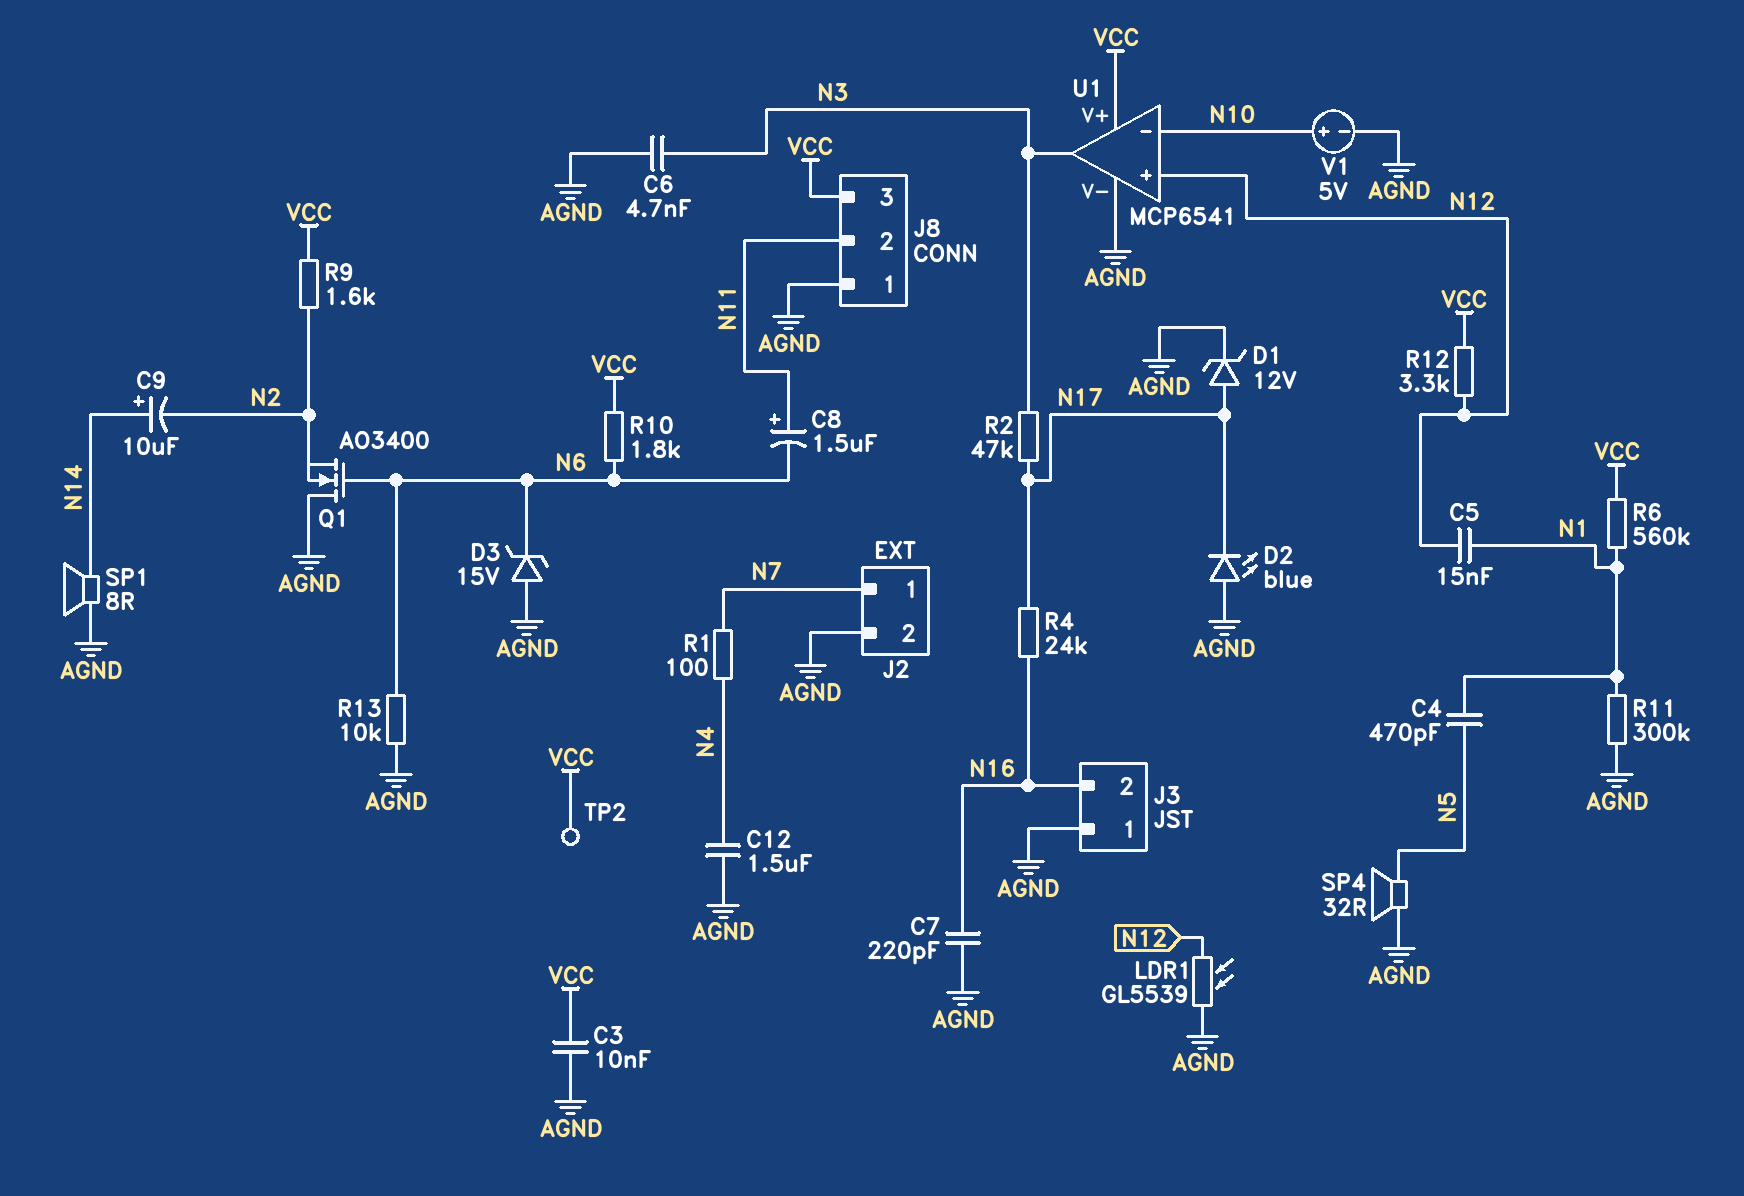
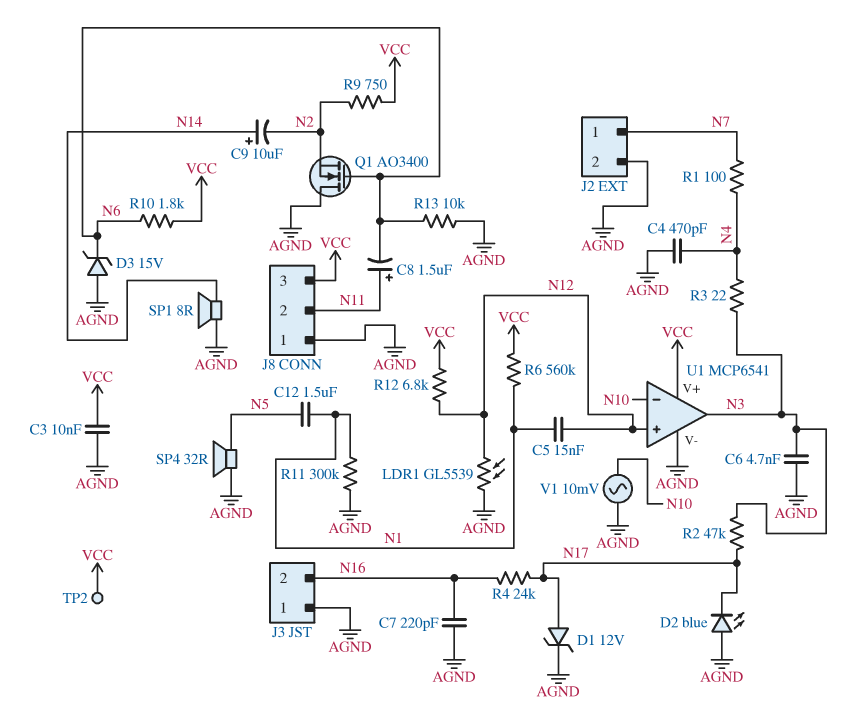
C4: 470pF (N1, N5) -> 470pF (AGND, N4)
C12: 1.5uF (AGND, N4) -> 1.5uF (N1, N5)
R3: none -> 22 (N3, N4)
R9: 1.6k (N2, VCC) -> 750 (N2, VCC)
R12: 3.3k (N12, VCC) -> 6.8k (N12, VCC)
V1: 5V (plus N10, minus AGND) -> AC 10mV (AGND, N10)

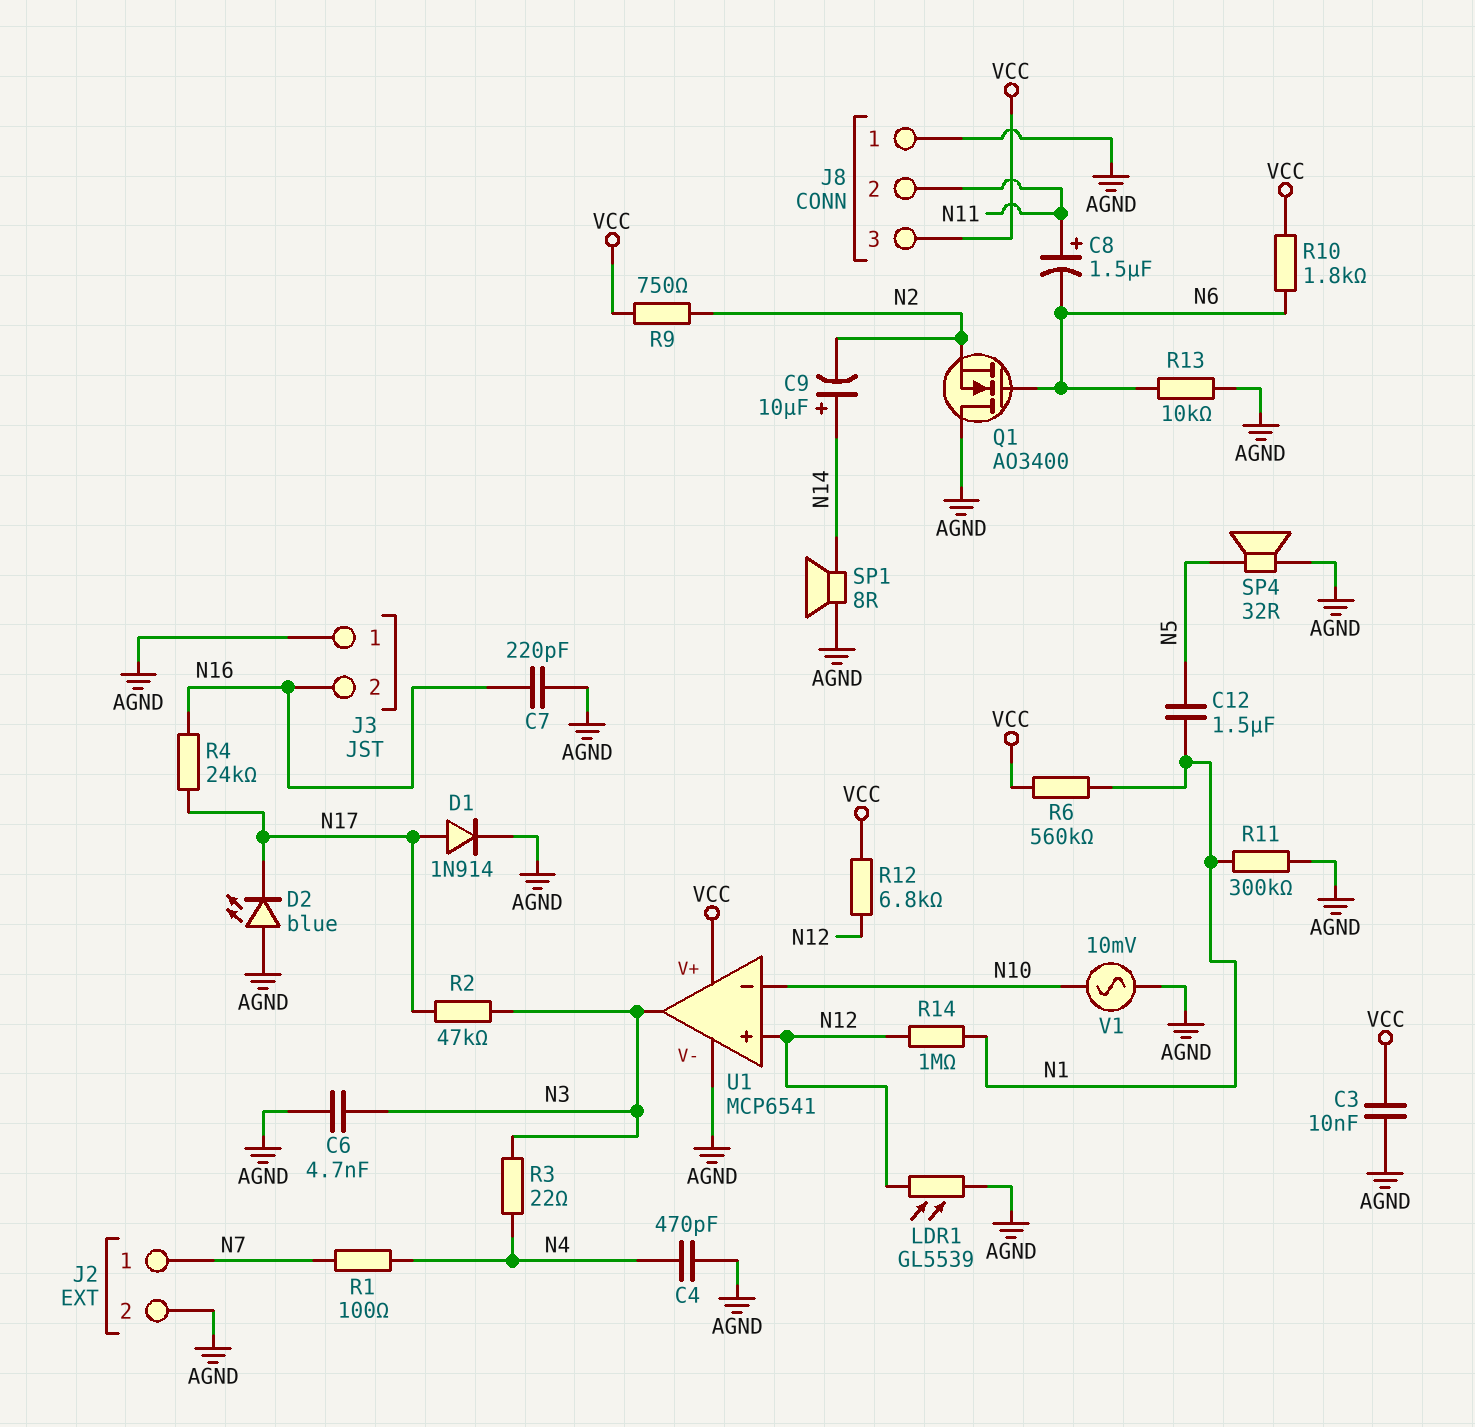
C5: 15nF (N1, N12) -> none
D1: zener 12V (A N17, K AGND) -> diode 1N914 (A N17, K AGND)
D3: zener 15V (A AGND, K N6) -> none
R14: none -> 1M (N1, N12)
TP2: test point (VCC) -> none

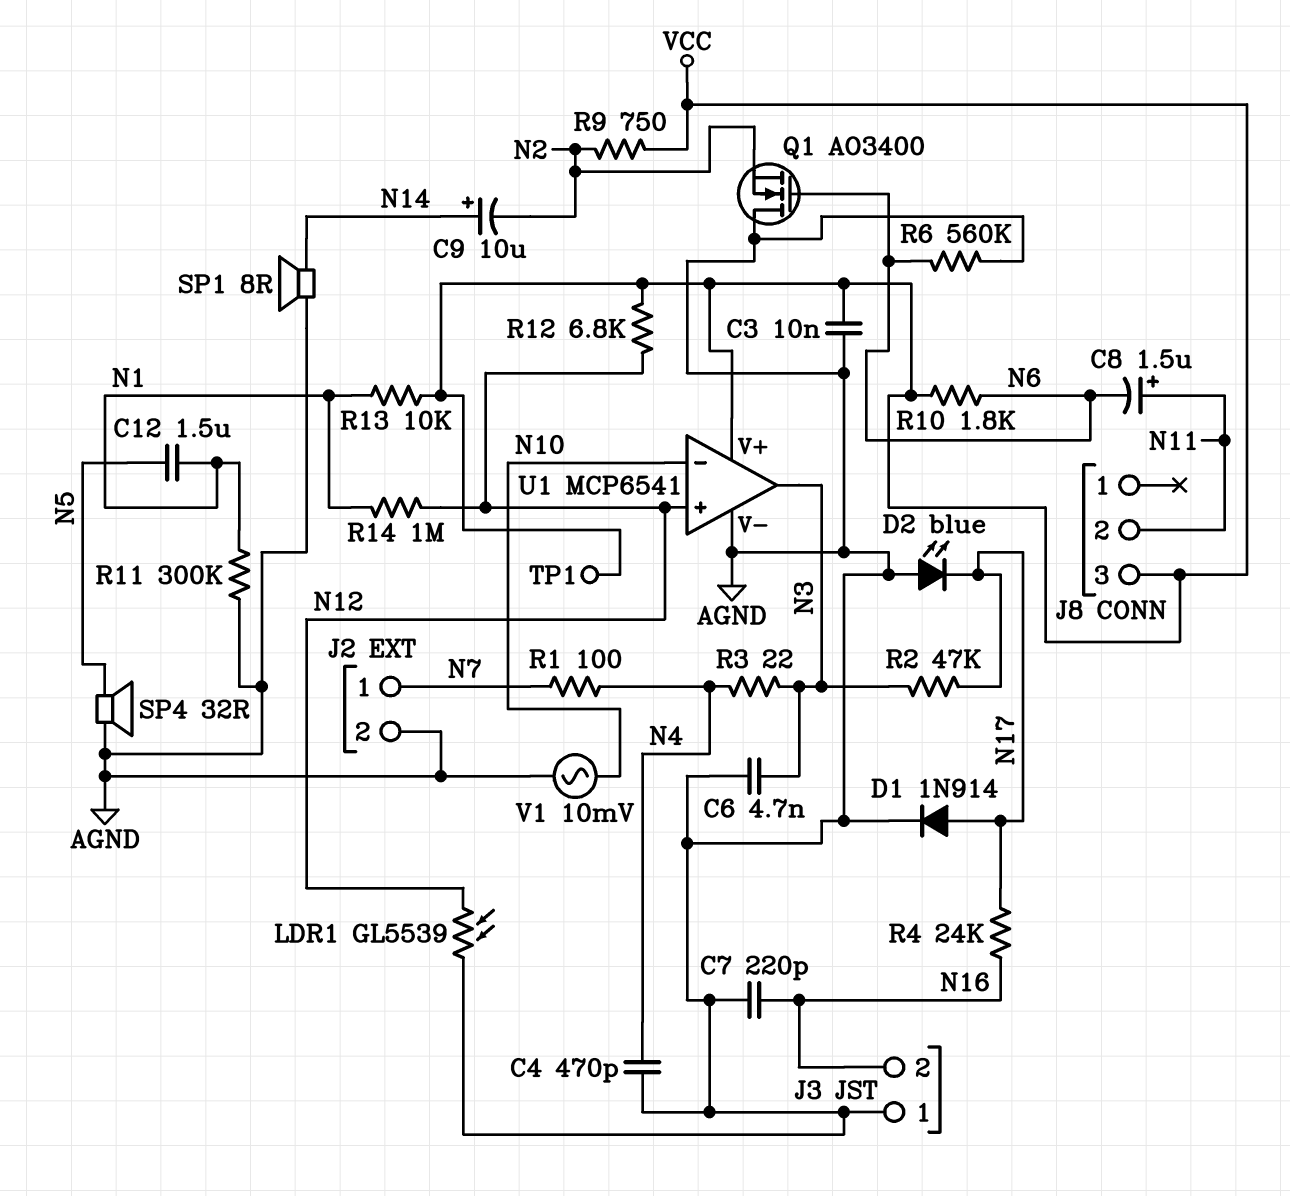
J8 pin 1: AGND -> none
R6: 560k (N1, VCC) -> 560k (AGND, N6)
R13: 10k (AGND, N6) -> 10k (N1, VCC)
TP1: none -> test point (VCC)

